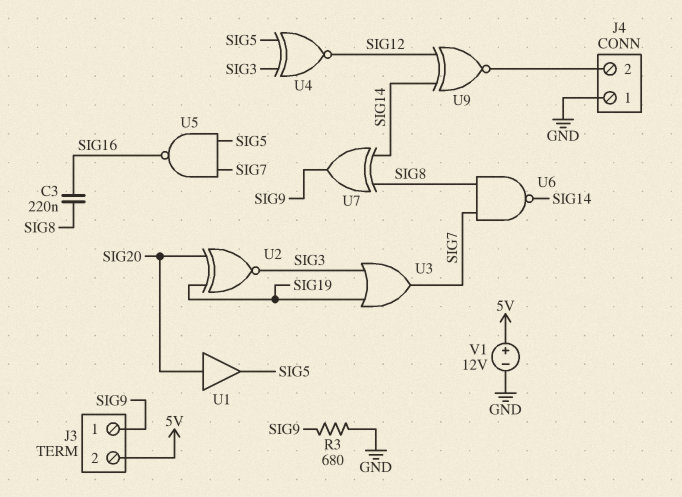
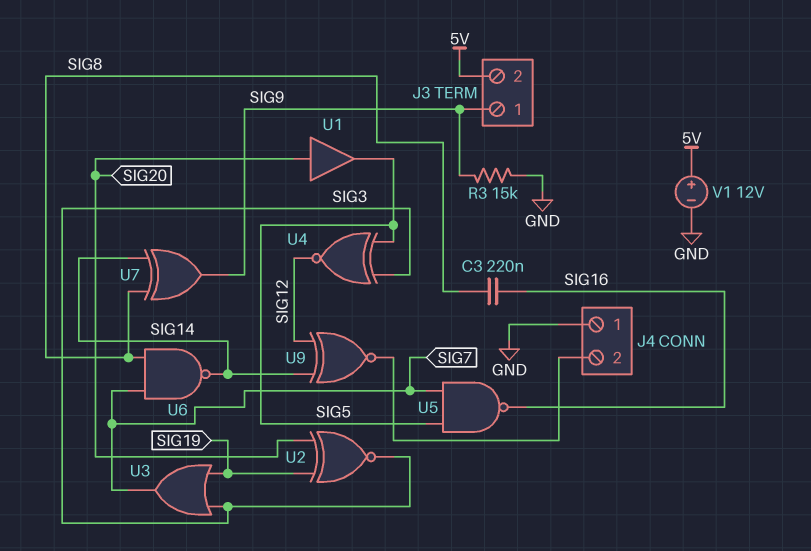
R3: 680 (GND, SIG9) -> 15k (GND, SIG9)

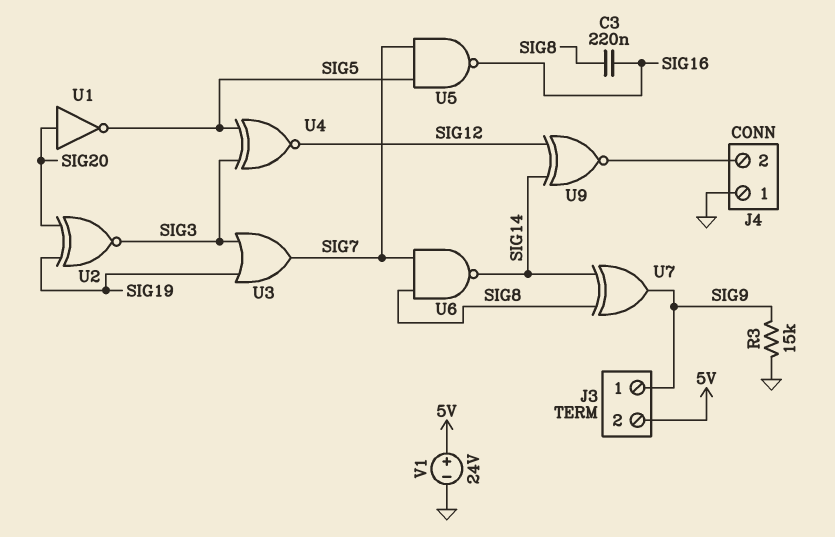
U1: buffer (in SIG20, out SIG5) -> NOT (in SIG20, out SIG5)
V1: 12V (plus 5V, minus GND) -> 24V (plus 5V, minus GND)

